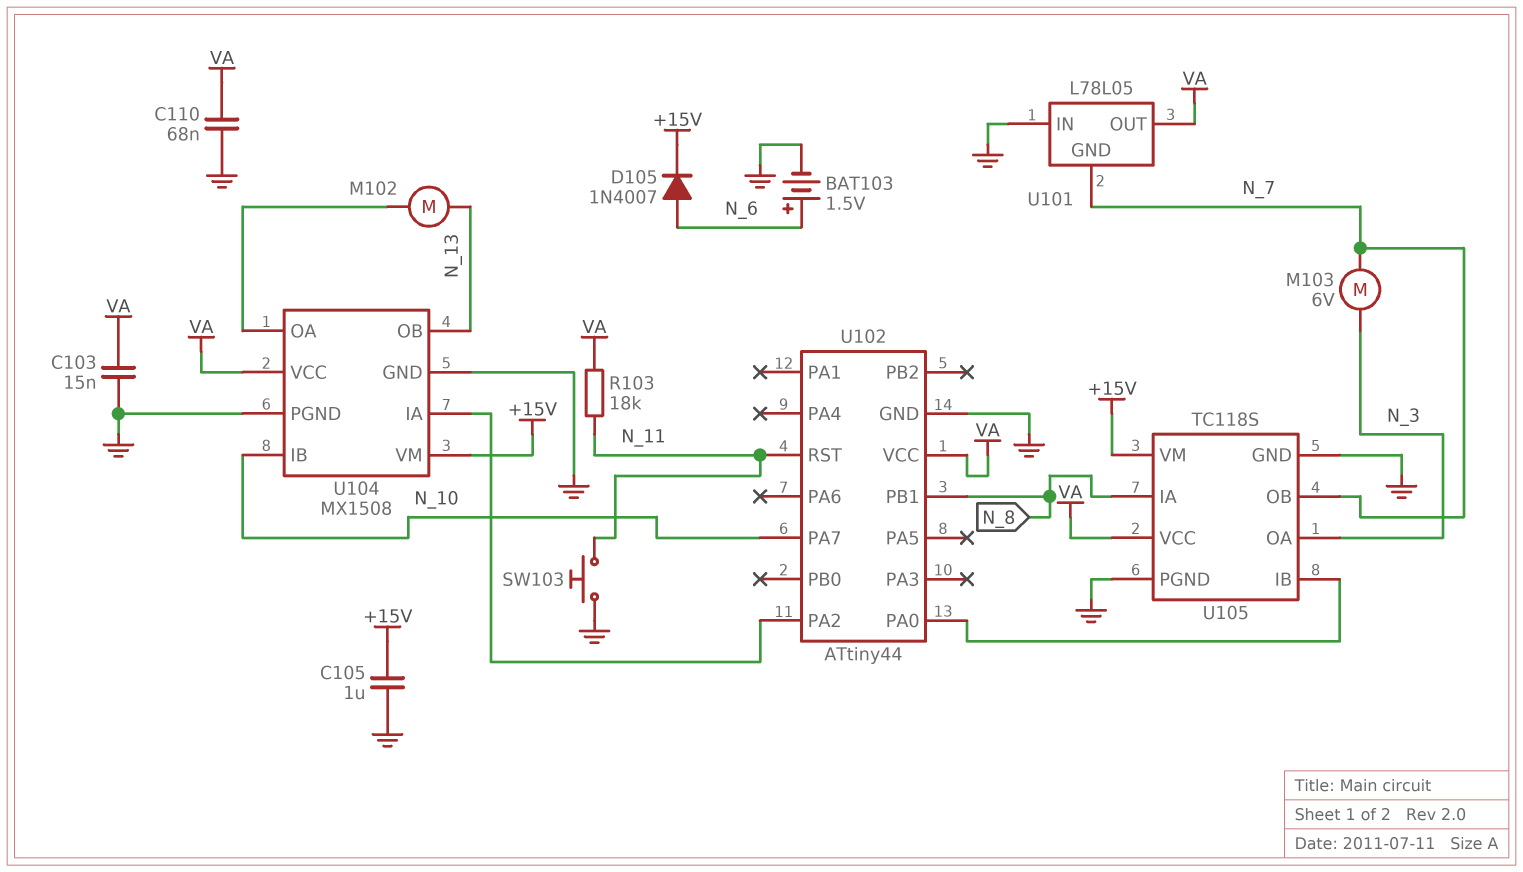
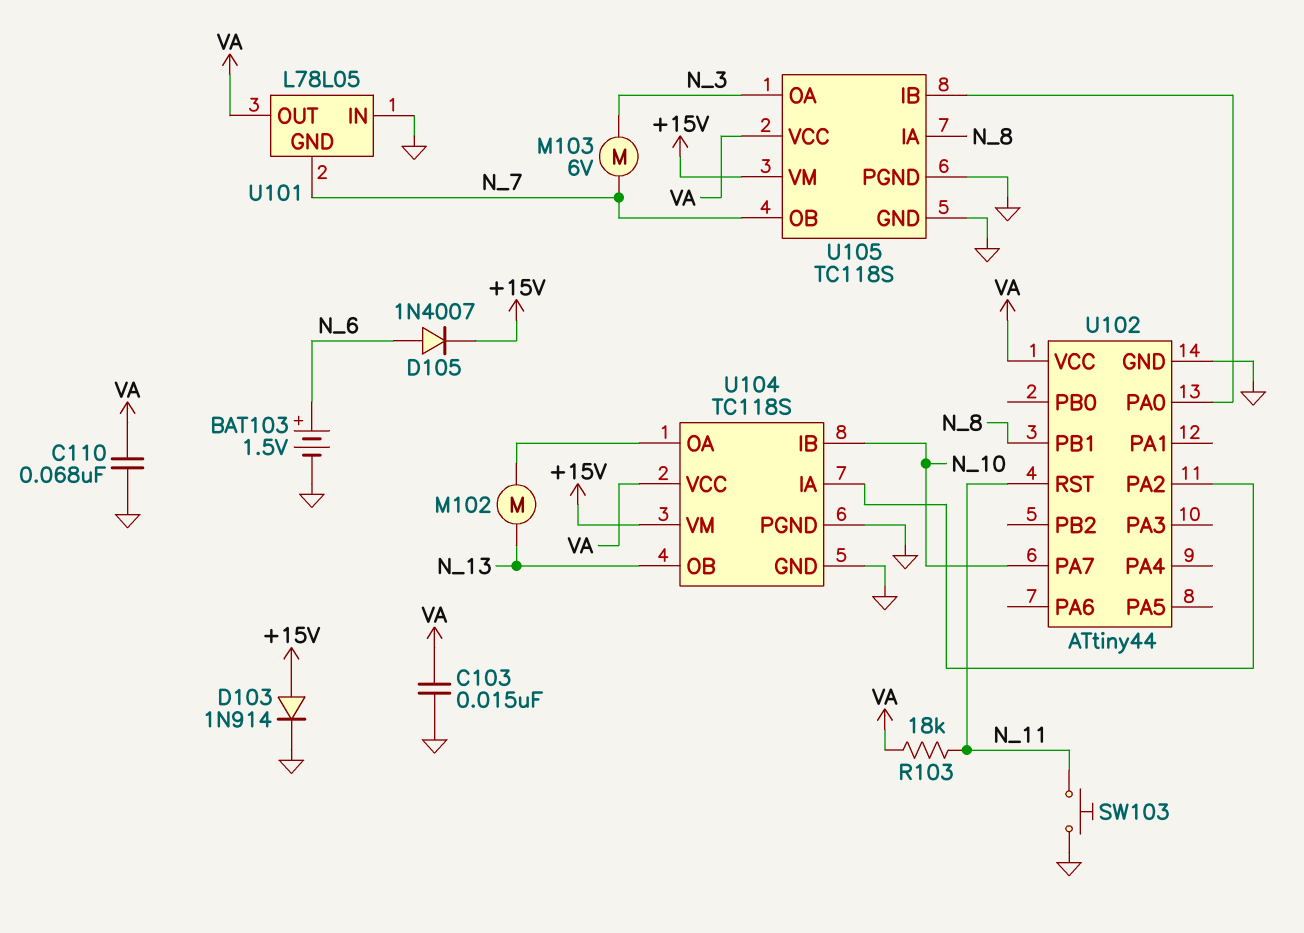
C105: 1uF (+15V, GND) -> none
D103: none -> diode 1N914 (A +15V, K GND)
U104: MX1508 -> TC118S

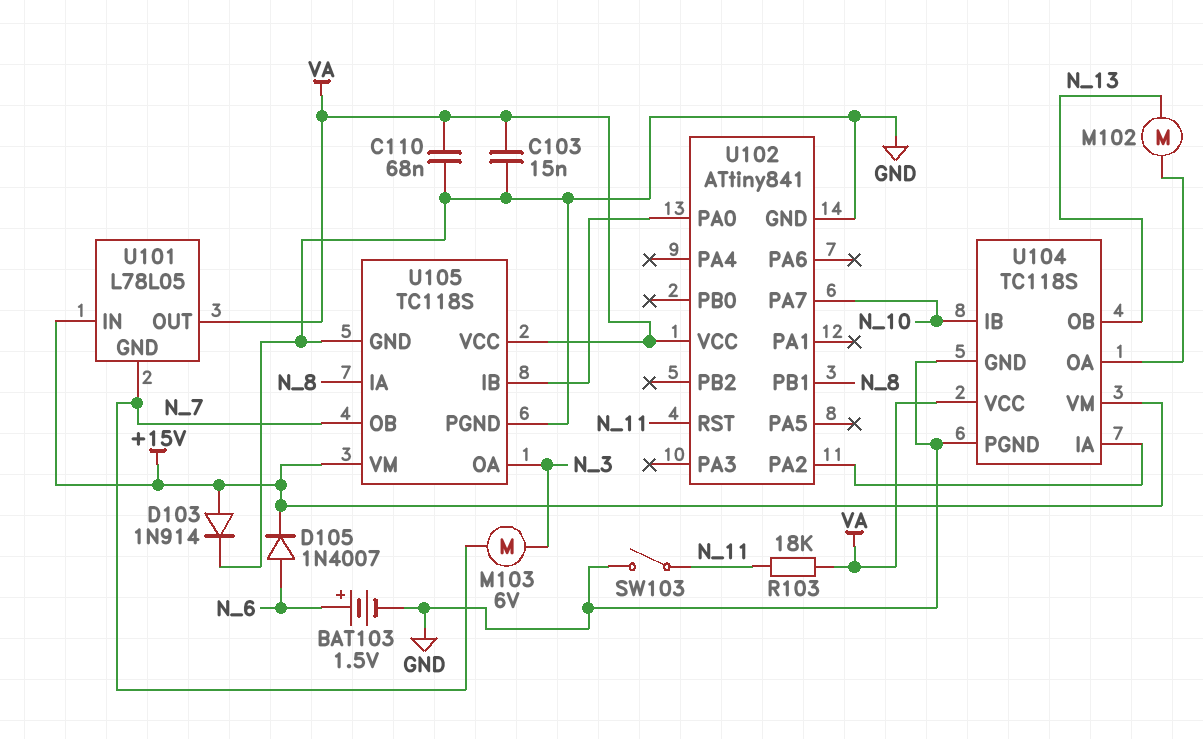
SW103: button (GND, N_11) -> switch (GND, N_11)
U101 pin IN: GND -> +15V
U102: ATtiny44 -> ATtiny841

